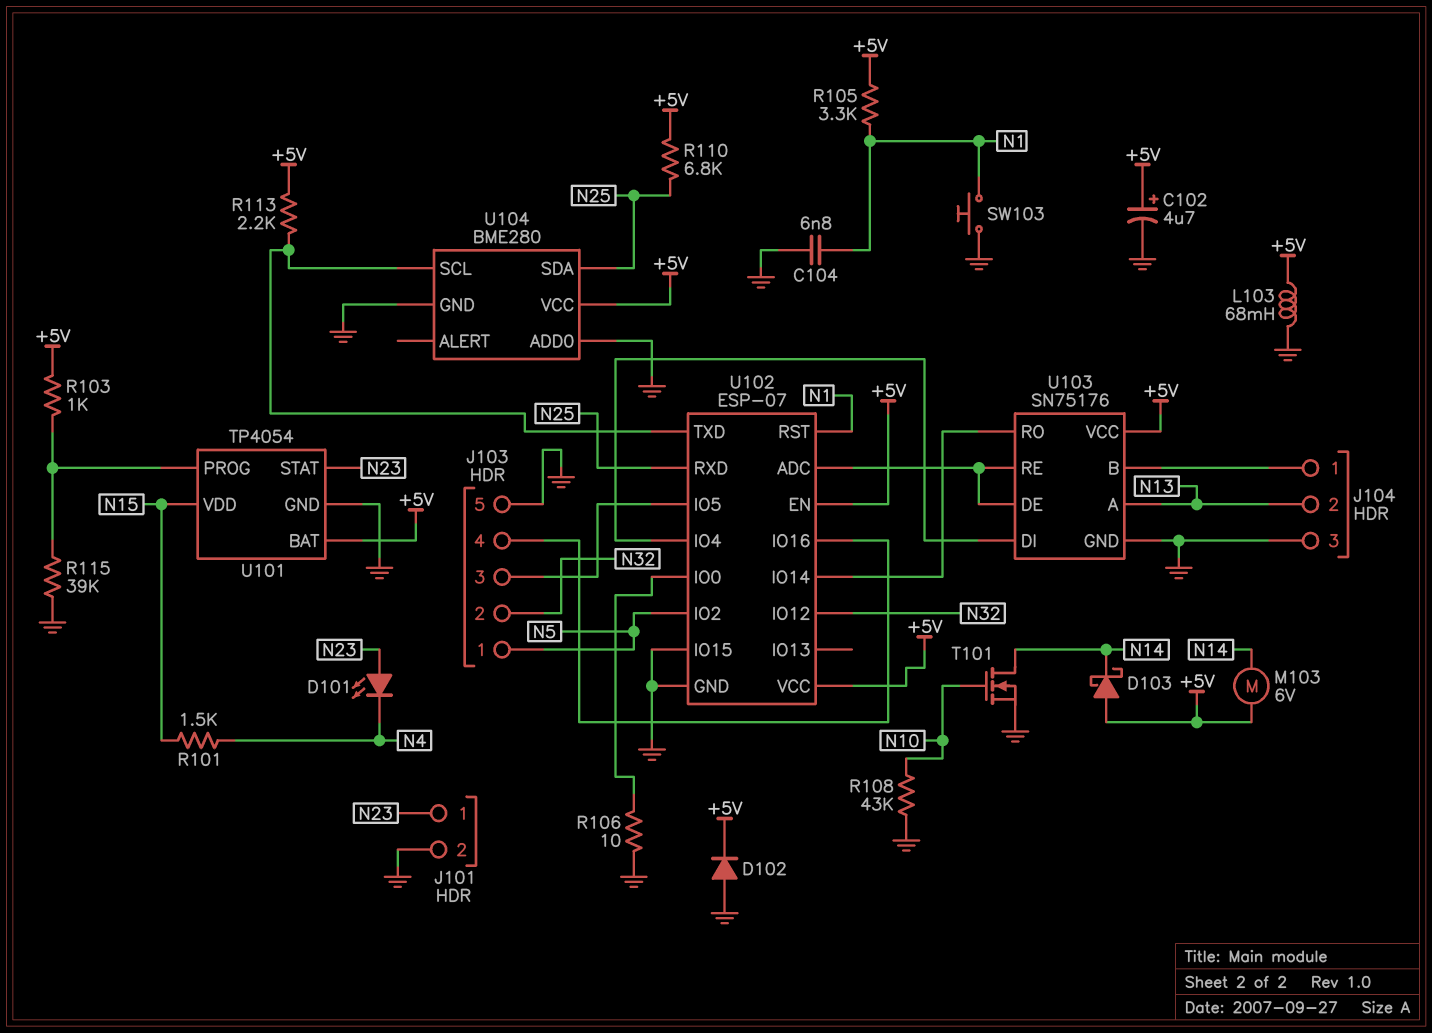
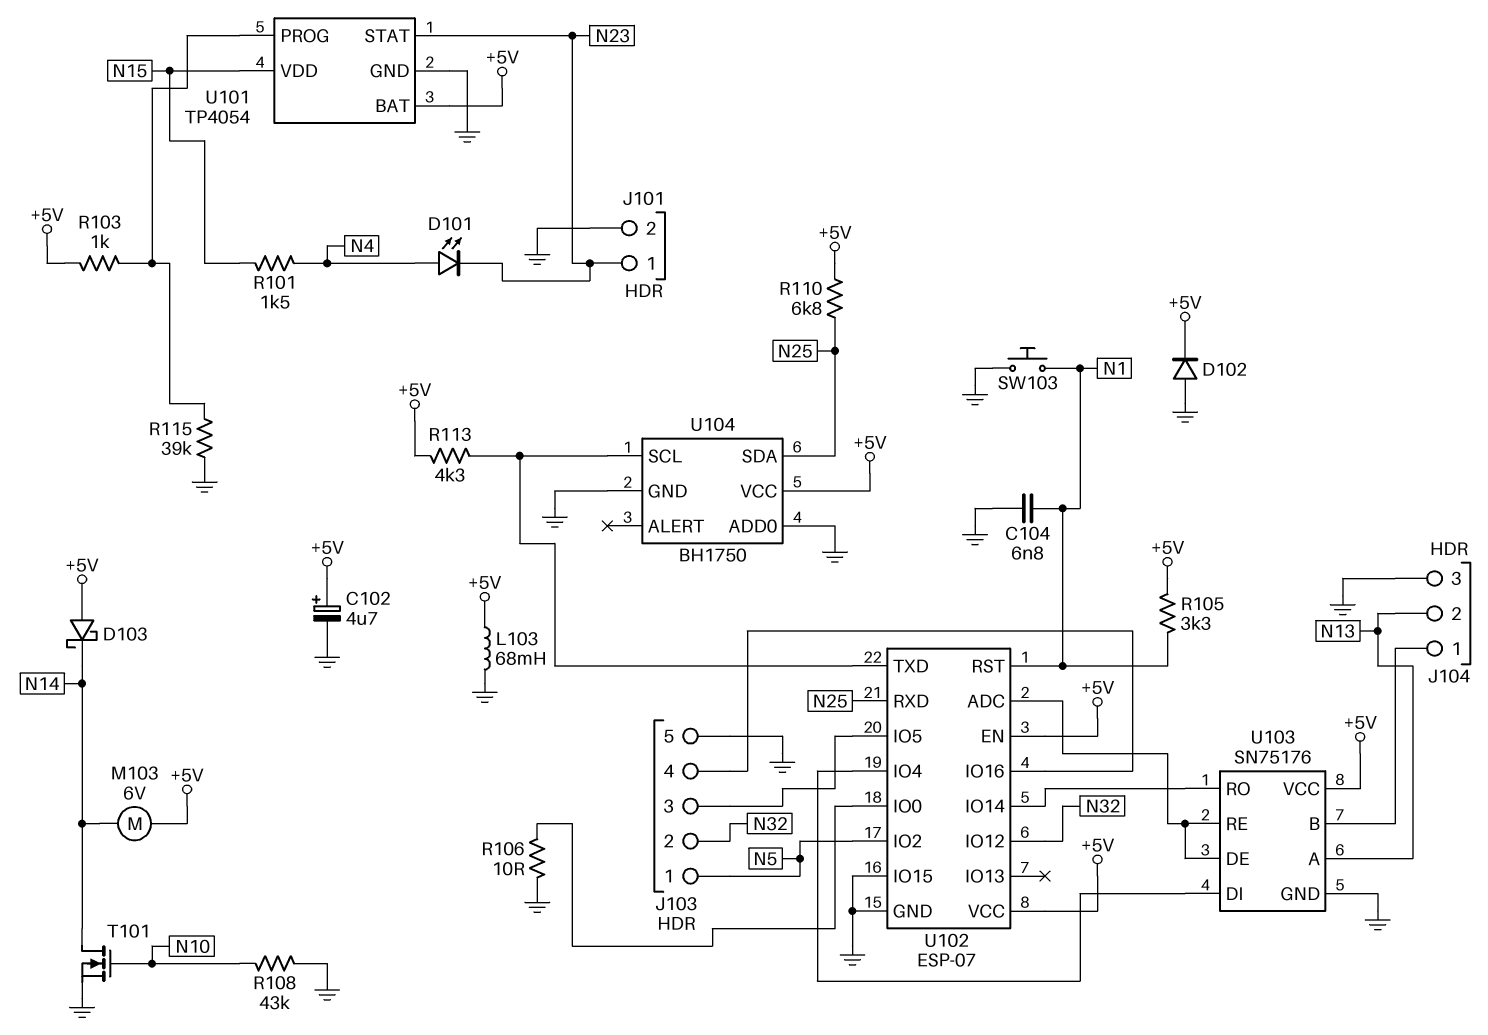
D101: LED (A N23, K N4) -> LED (A N4, K N23)
R113: 2.2k (+5V, U102/TXD) -> 4.3k (+5V, U102/TXD)
U104: BME280 -> BH1750

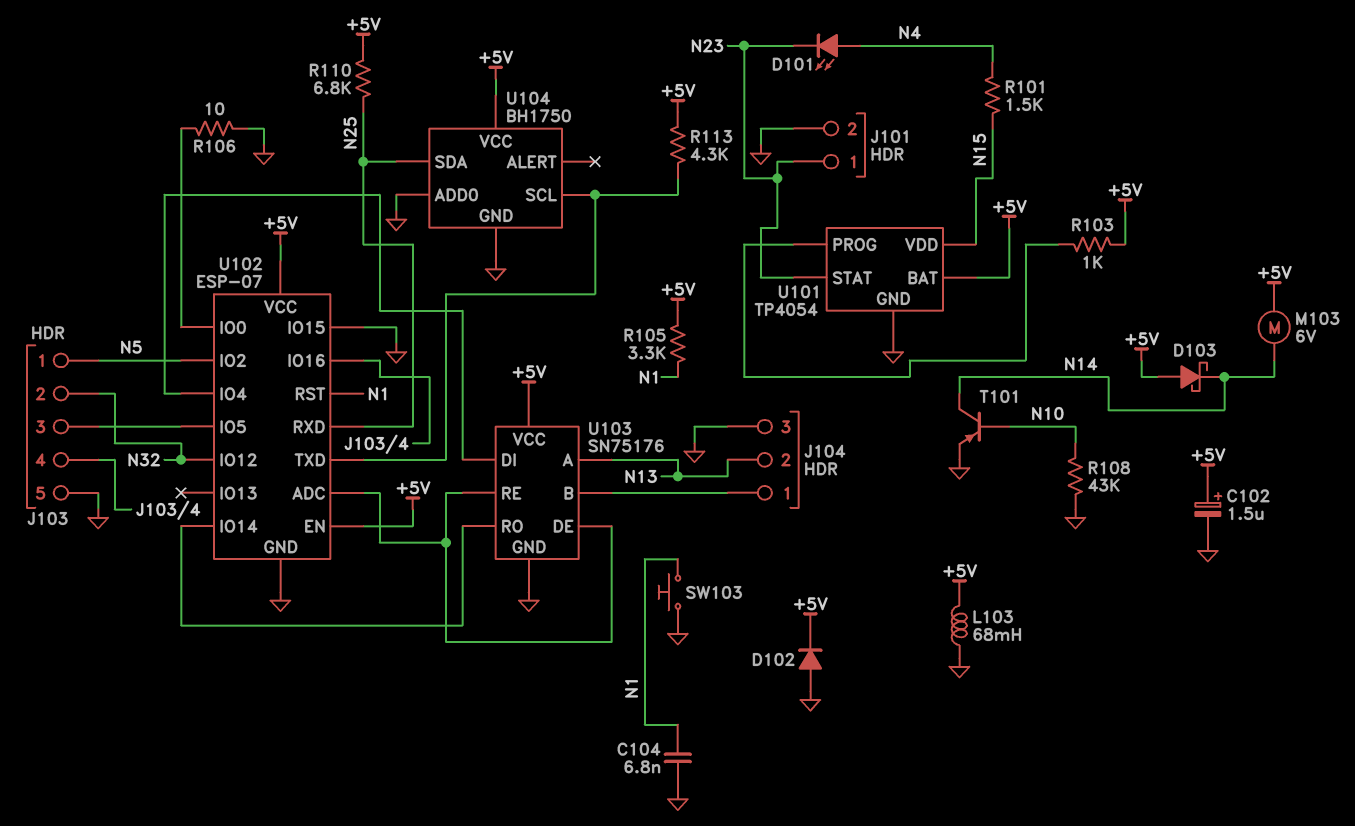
C102: 4.7uF (plus +5V, minus GND) -> 1.5uF (plus +5V, minus GND)
R115: 39k (GND, U101/PROG) -> none
T101: NMOS (G N10, D N14, S GND) -> PNP (B N10, C N14, E GND)

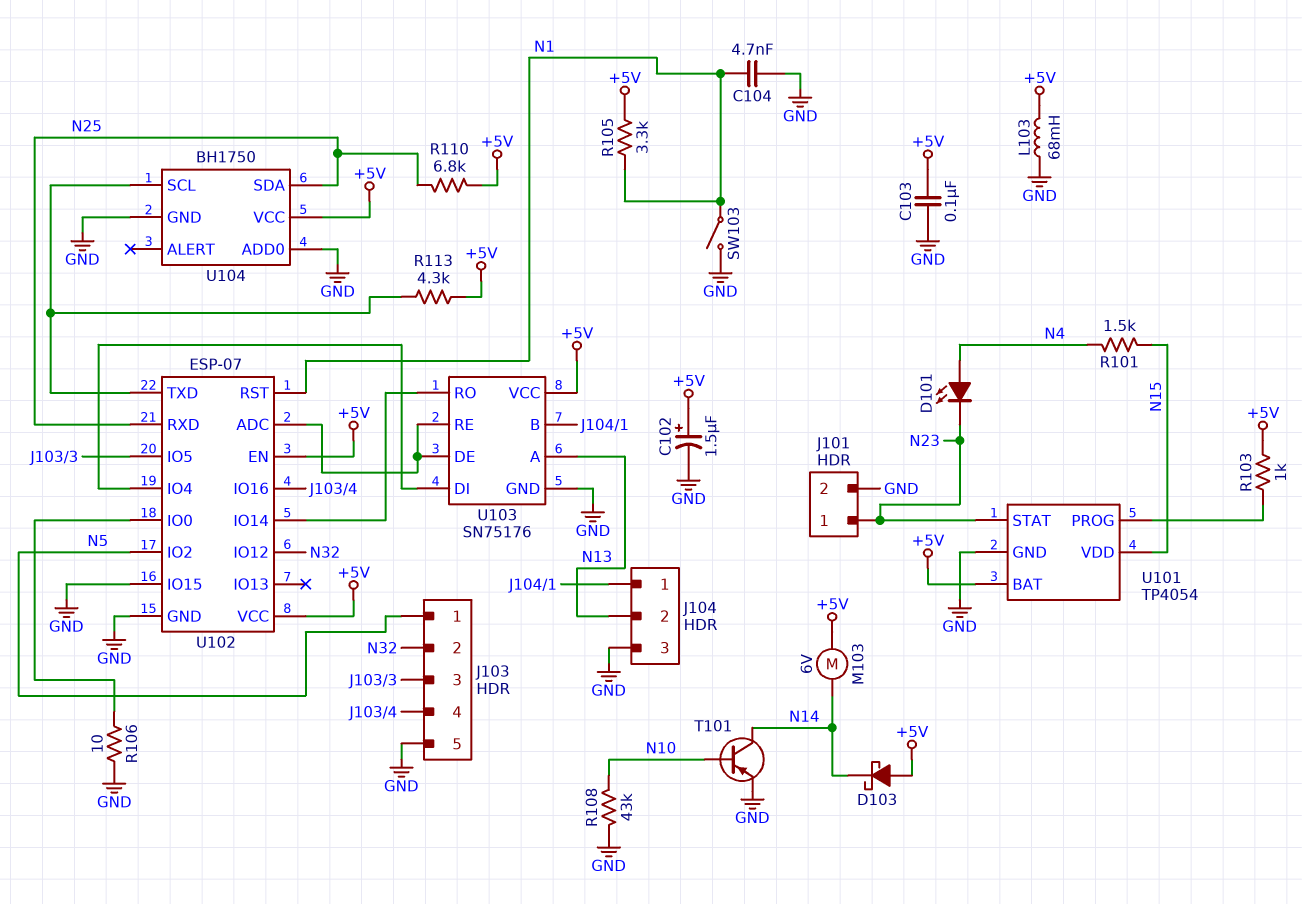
C103: none -> 100nF (+5V, GND)
C104: 6.8nF (GND, N1) -> 4.7nF (GND, N1)
D102: diode (A GND, K +5V) -> none
SW103: button (GND, N1) -> switch (GND, N1)

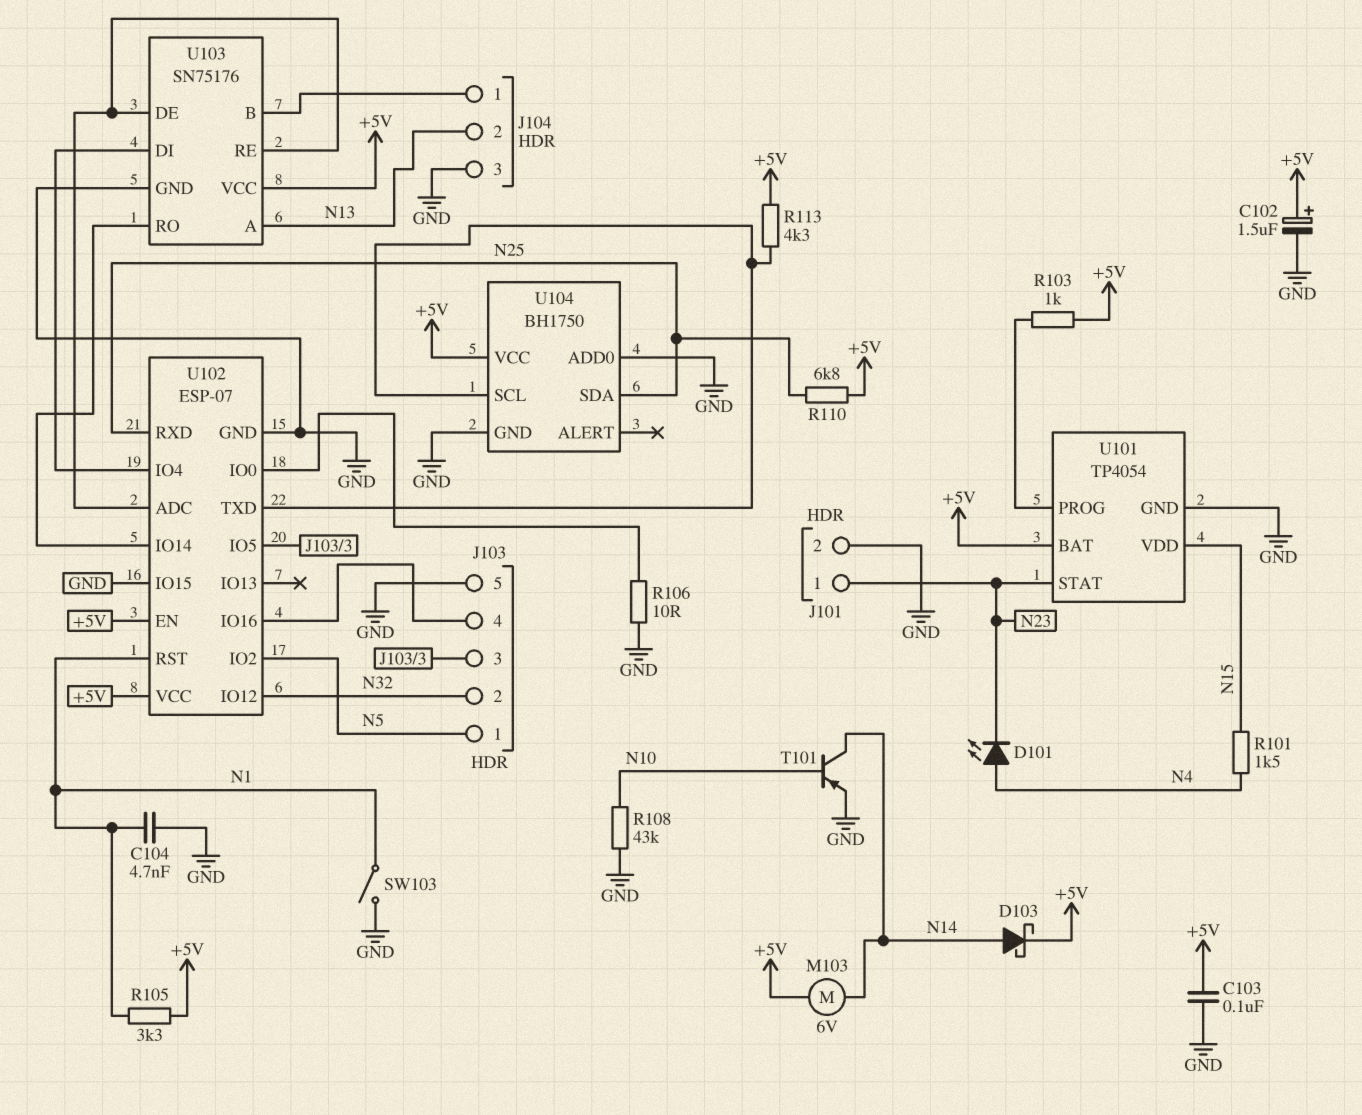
D103: schottky (A +5V, K N14) -> schottky (A N14, K +5V)
L103: 68mH (+5V, GND) -> none

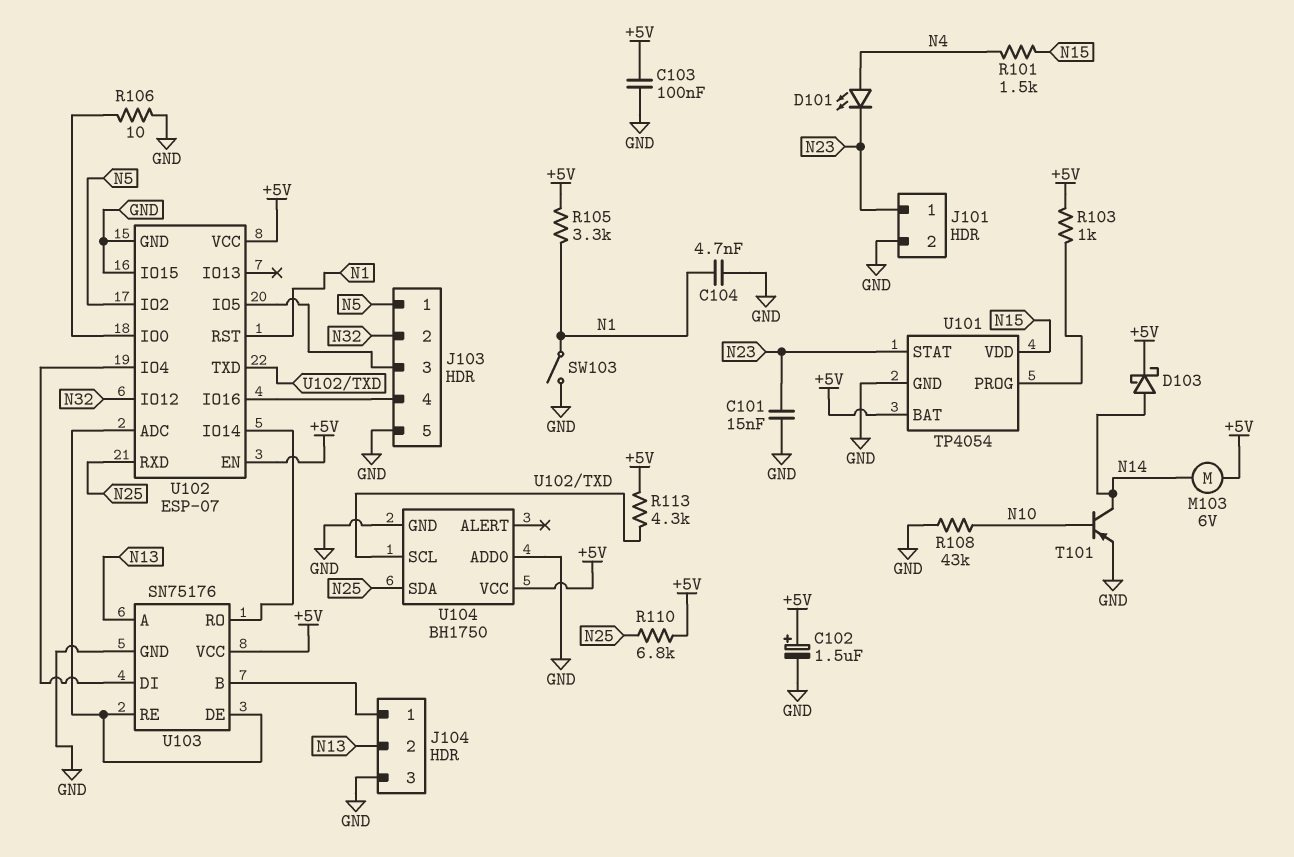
C101: none -> 15nF (GND, N23)

